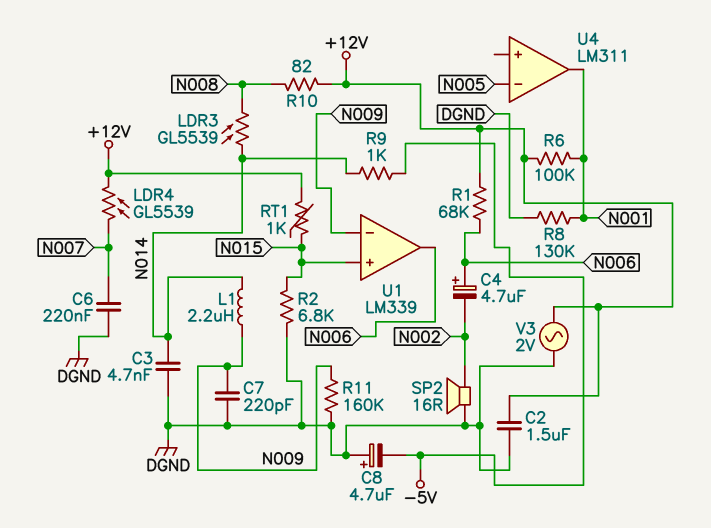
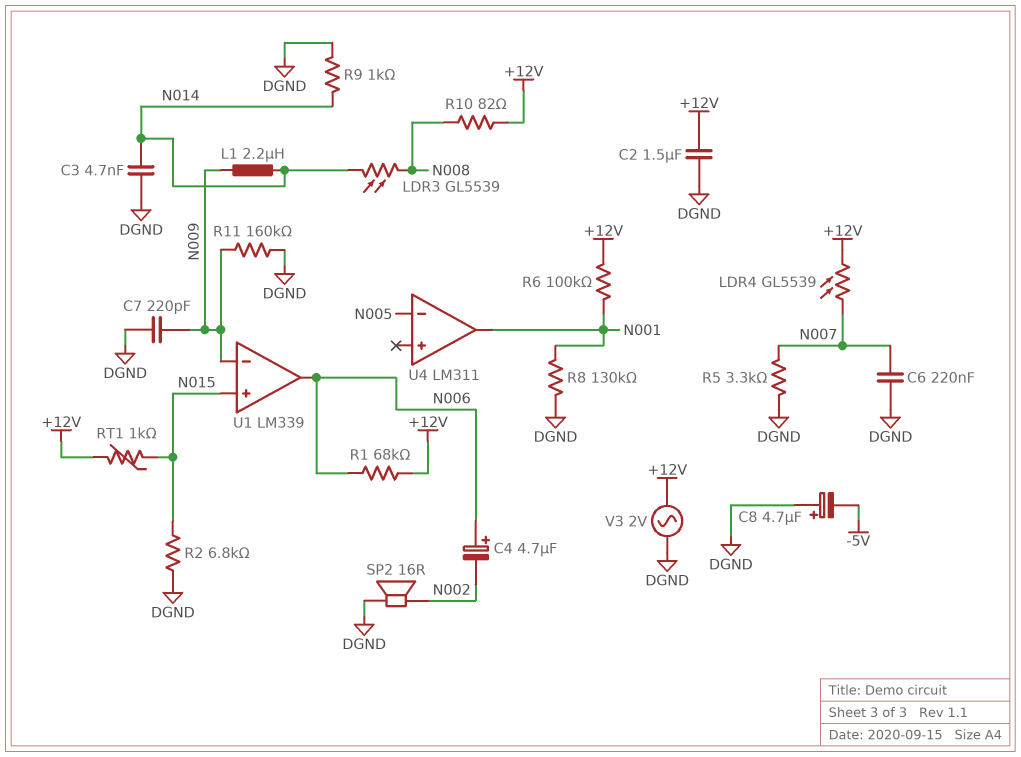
R5: none -> 3.3k (DGND, N007)
R9: 1k (-5V, N014) -> 1k (DGND, N014)

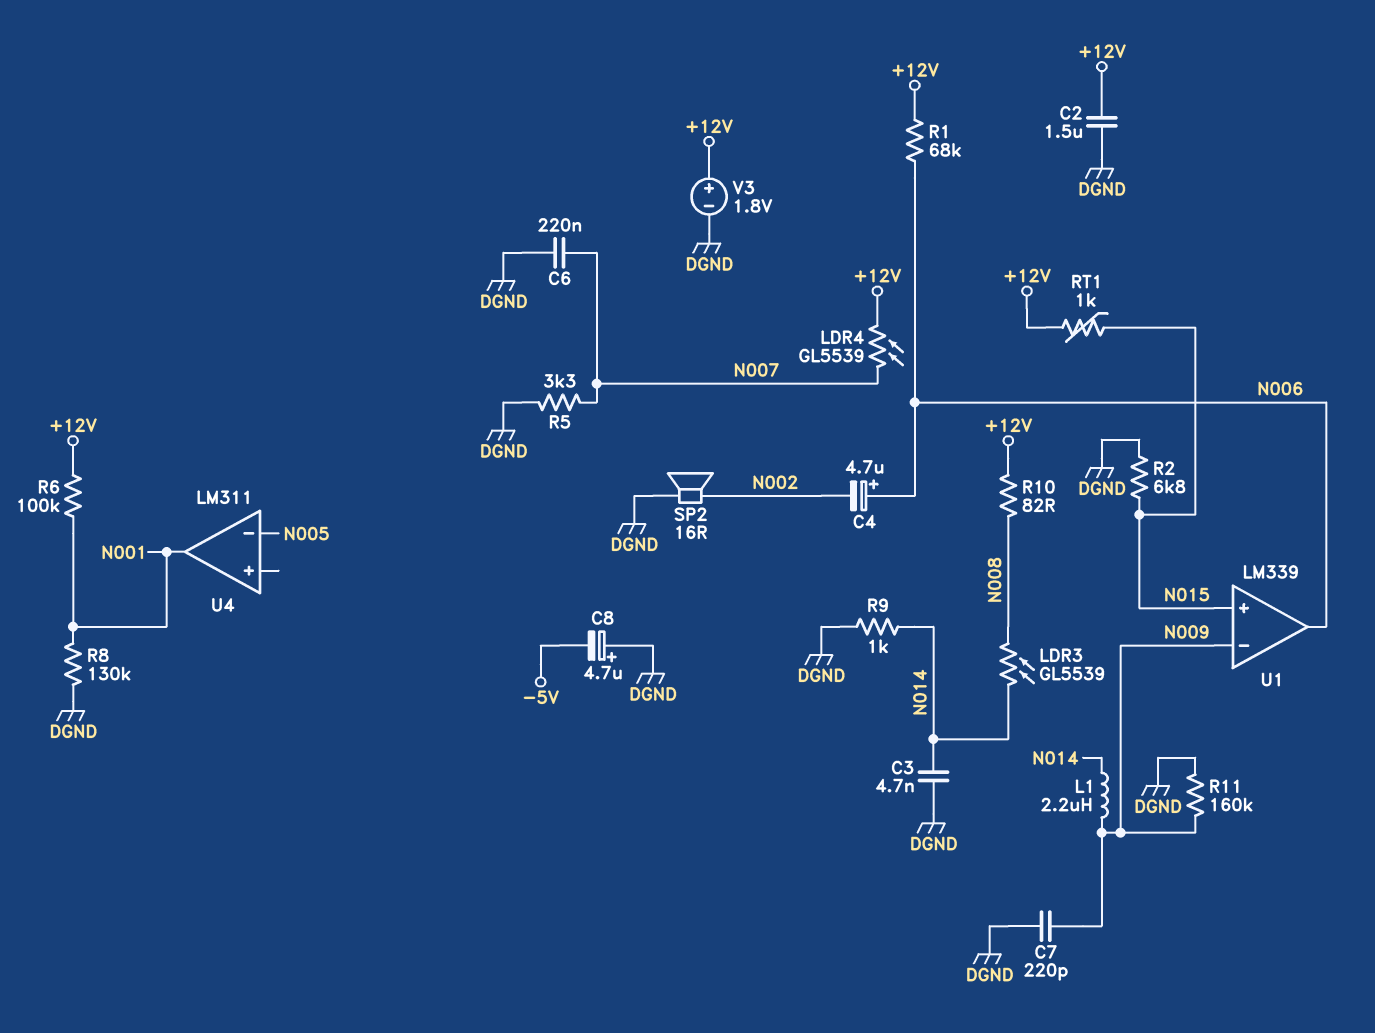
V3: AC 2V (+12V, DGND) -> 1.8V (plus +12V, minus DGND)

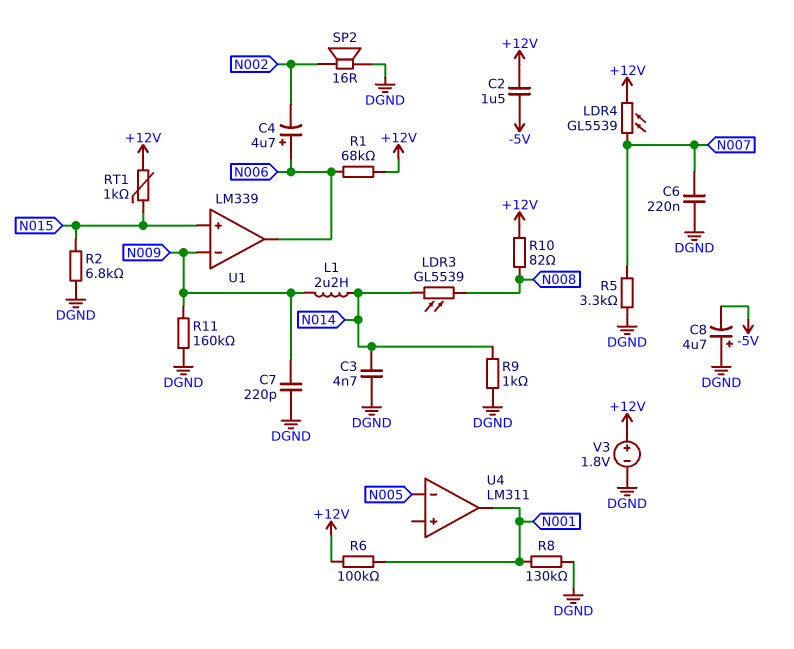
C2: 1.5uF (+12V, DGND) -> 1.5uF (+12V, -5V)

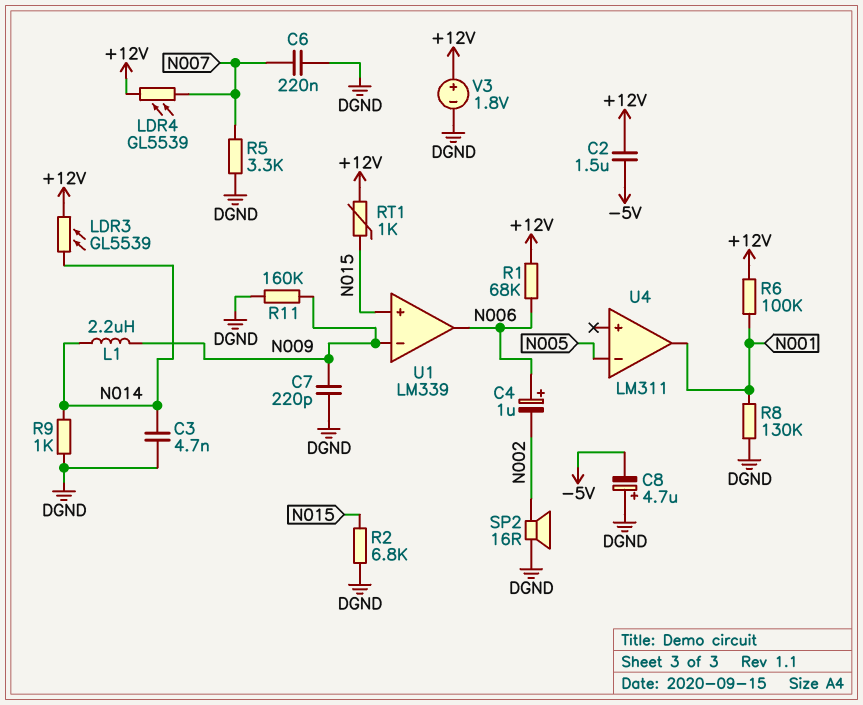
C4: 4.7uF (plus N006, minus N002) -> 1uF (plus N006, minus N002)
LDR3: GL5539 (N008, N014) -> GL5539 (+12V, N014)
R10: 82 (+12V, N008) -> none

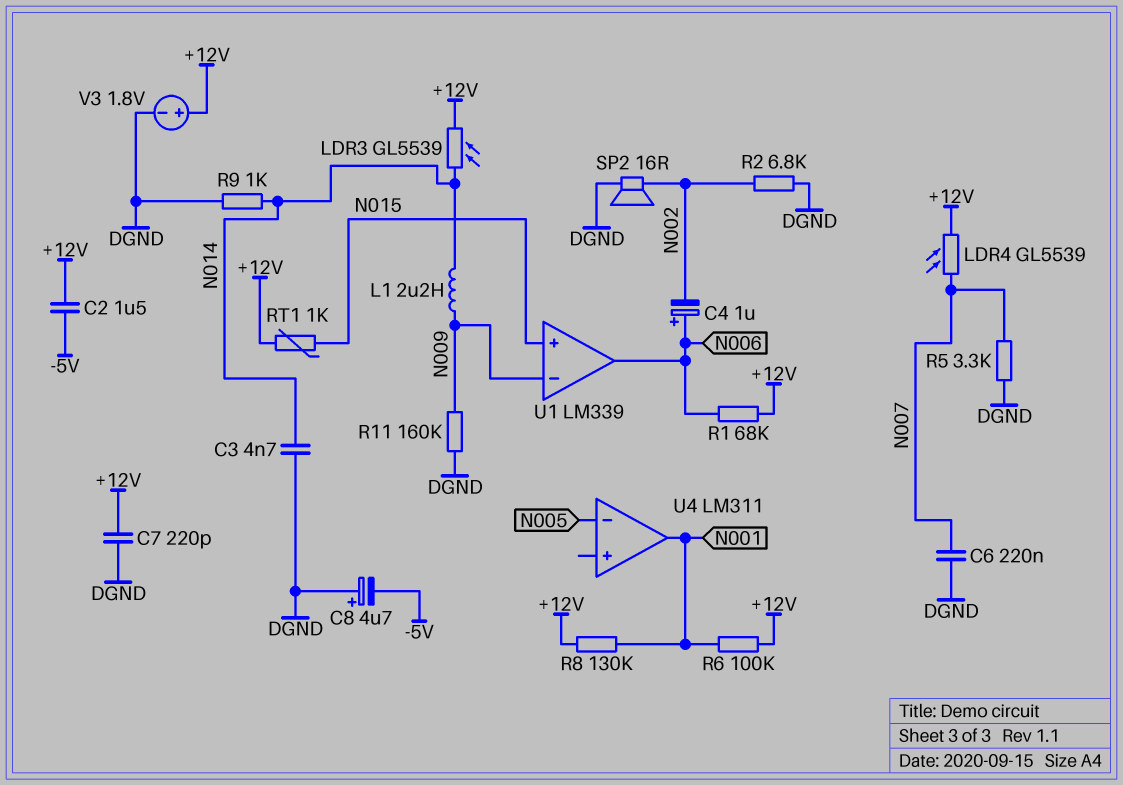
C7: 220pF (DGND, N009) -> 220pF (+12V, DGND)
R2: 6.8k (DGND, N015) -> 6.8k (DGND, N002)
R8: 130k (DGND, N001) -> 130k (+12V, N001)

